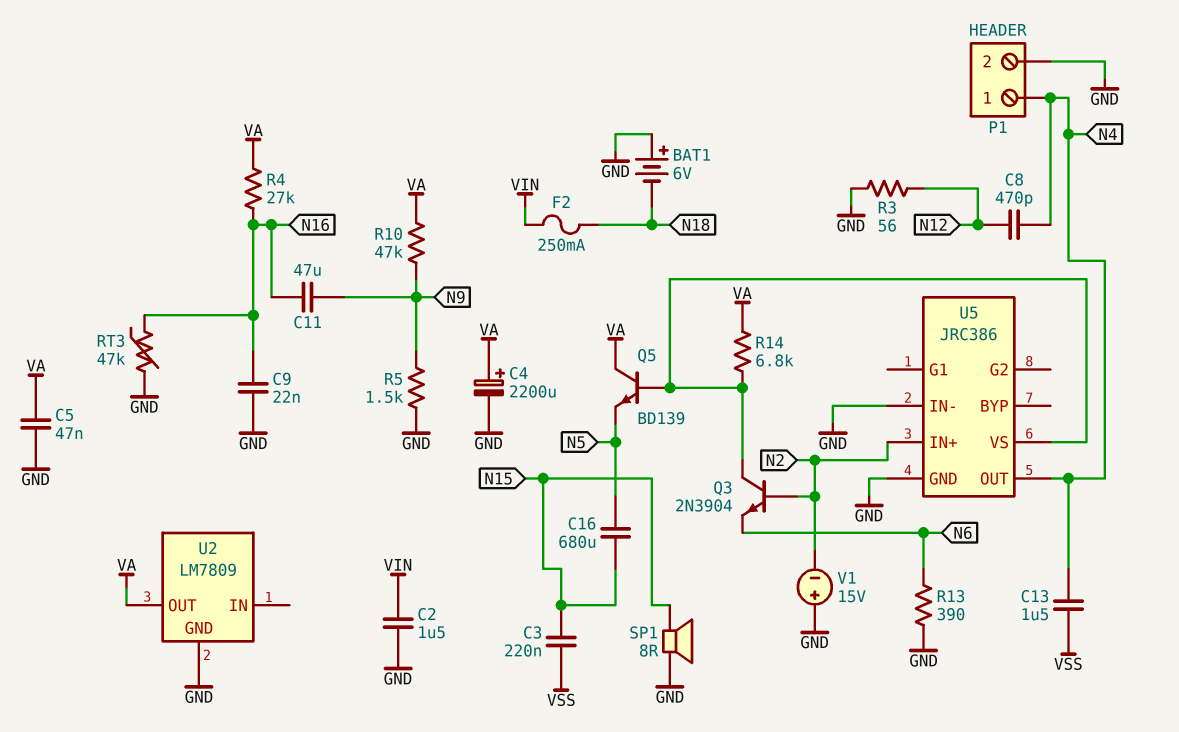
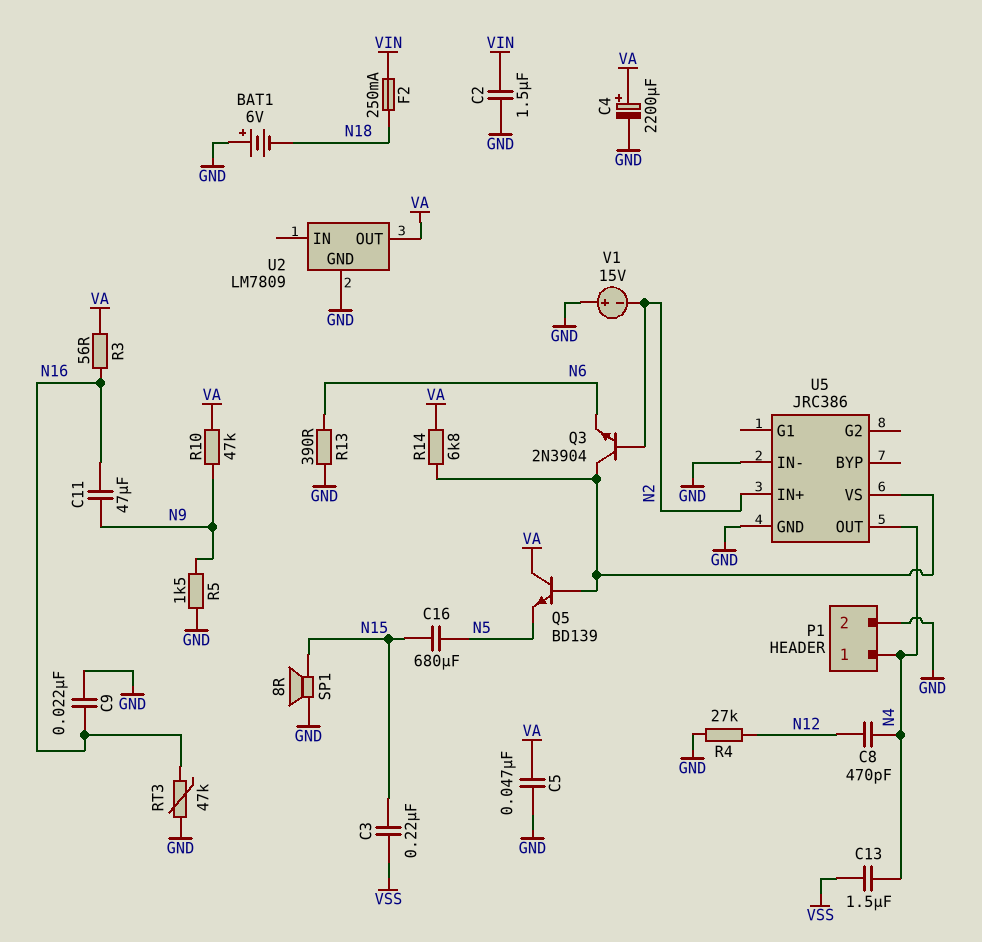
R3: 56 (GND, N12) -> 56 (N16, VA)
R4: 27k (N16, VA) -> 27k (GND, N12)

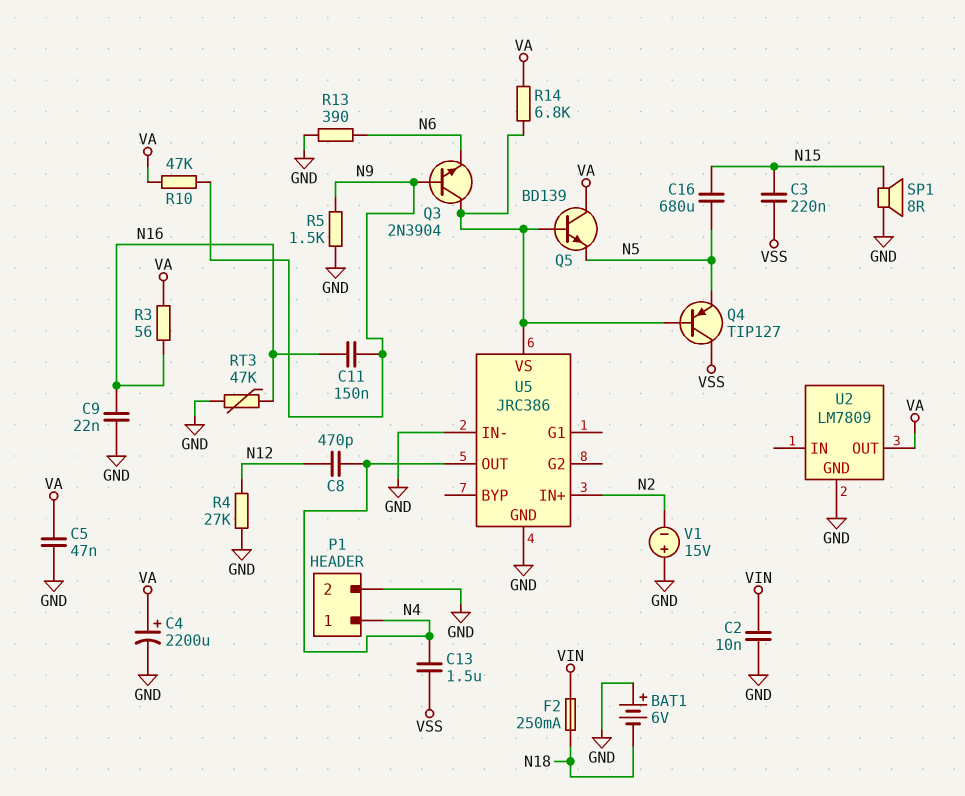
C2: 1.5uF (GND, VIN) -> 10nF (GND, VIN)
C11: 47uF (N9, N16) -> 150nF (N9, N16)
Q3: NPN 2N3904 (B N2, C U5/VS, E N6) -> NPN 2N3904 (B N9, C U5/VS, E N6)
Q4: none -> PNP TIP127 (B U5/VS, C VSS, E N5)

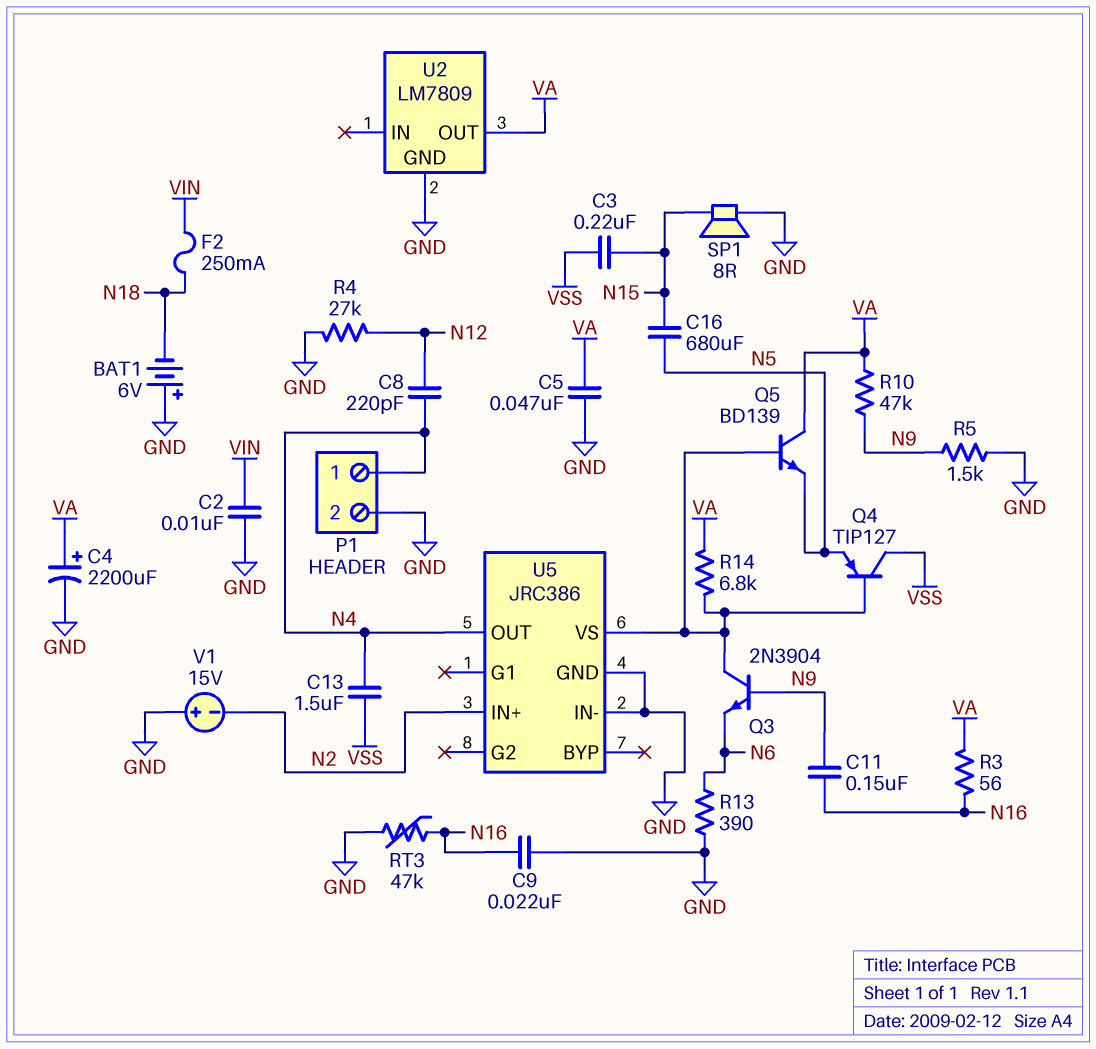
C8: 470pF (N4, N12) -> 220pF (N4, N12)

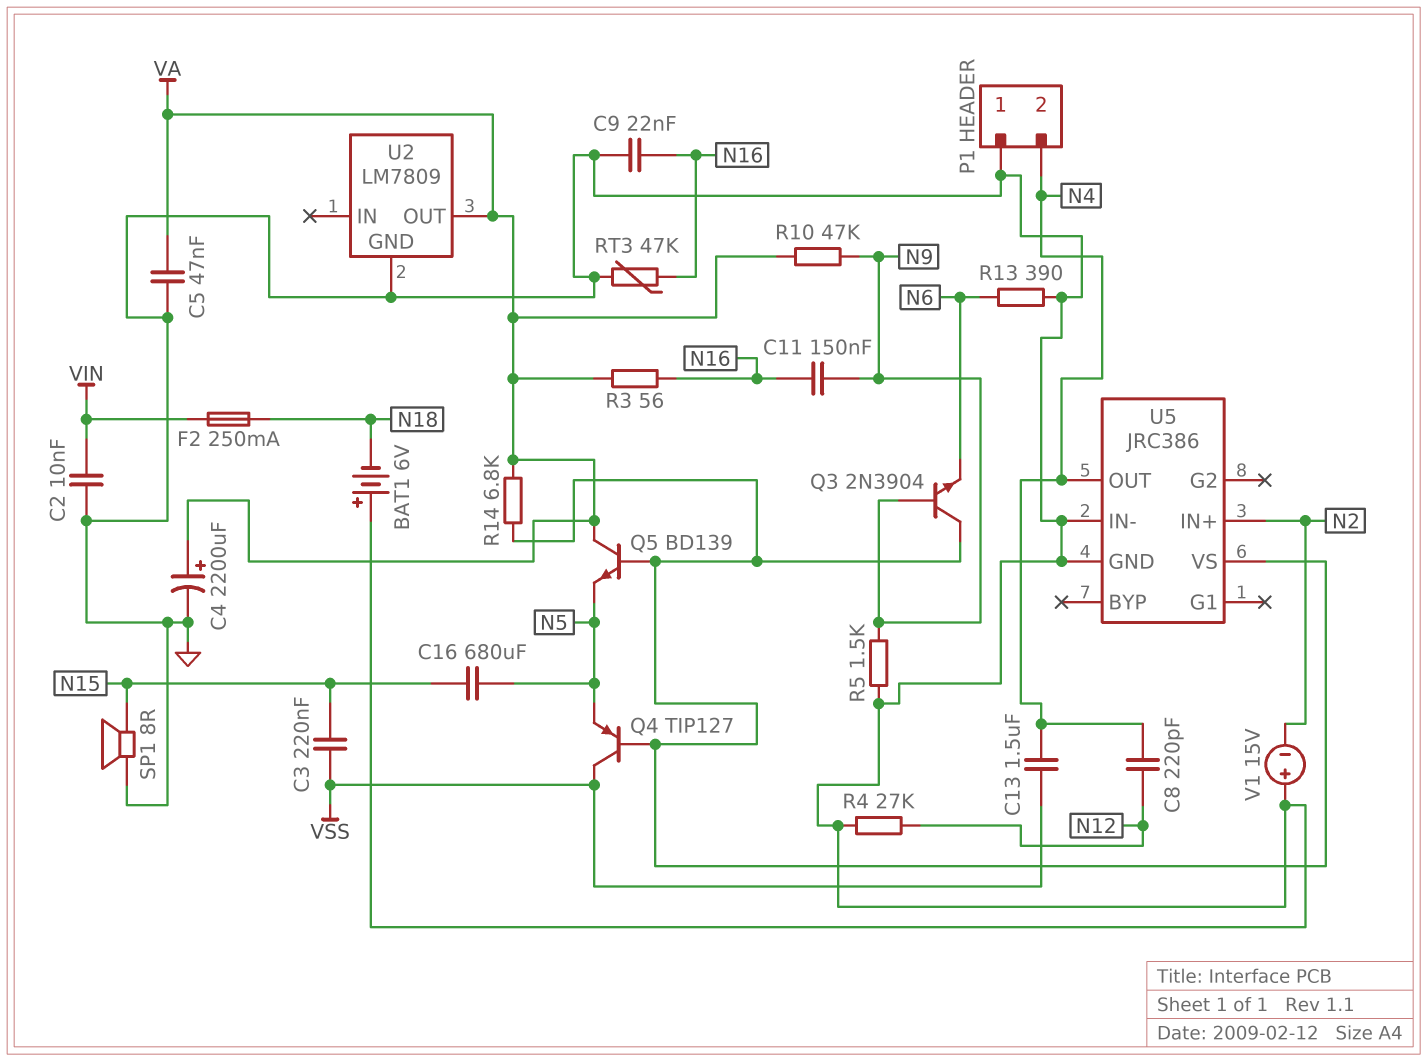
P1 pin 1: N4 -> GND
P1 pin 2: GND -> N4

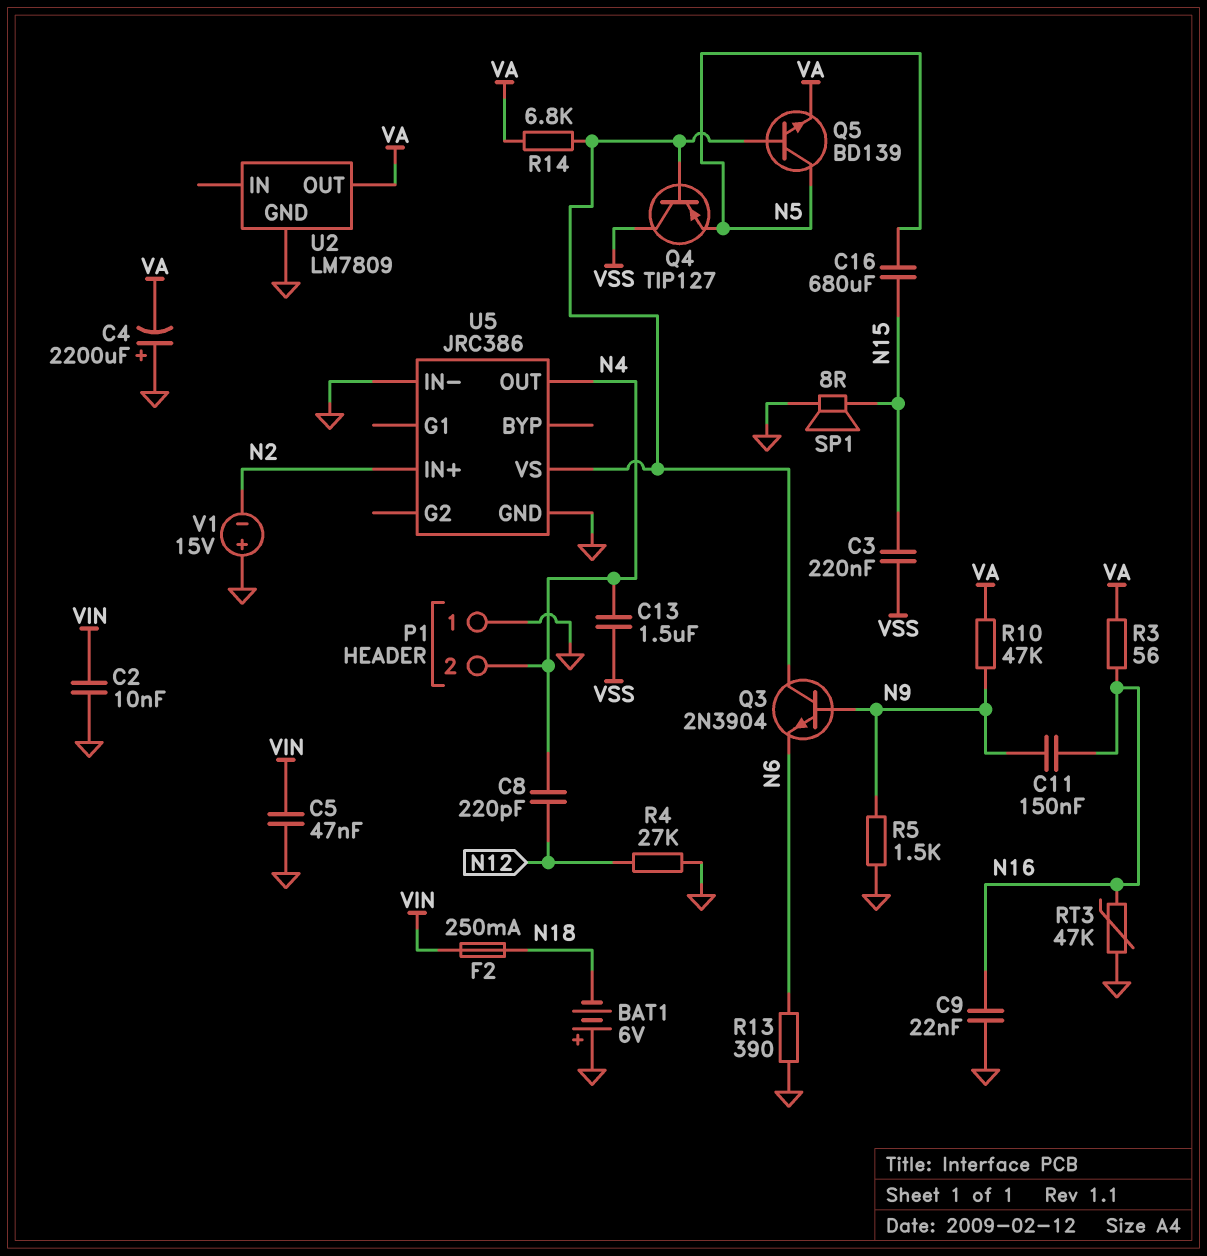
C4: 2200uF (plus VA, minus GND) -> 2200uF (plus GND, minus VA)
C5: 47nF (GND, VA) -> 47nF (GND, VIN)
Q5: NPN BD139 (B U5/VS, C VA, E N5) -> NPN BD139 (B U5/VS, C N5, E VA)

